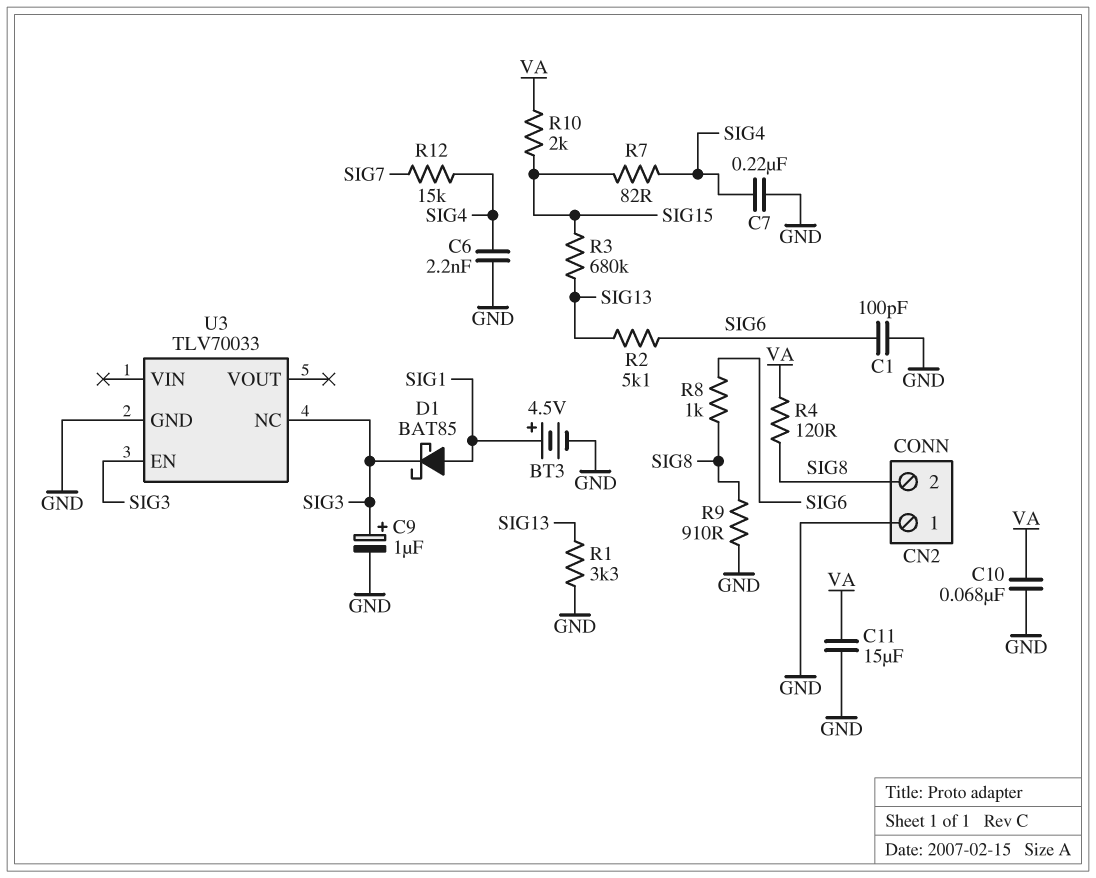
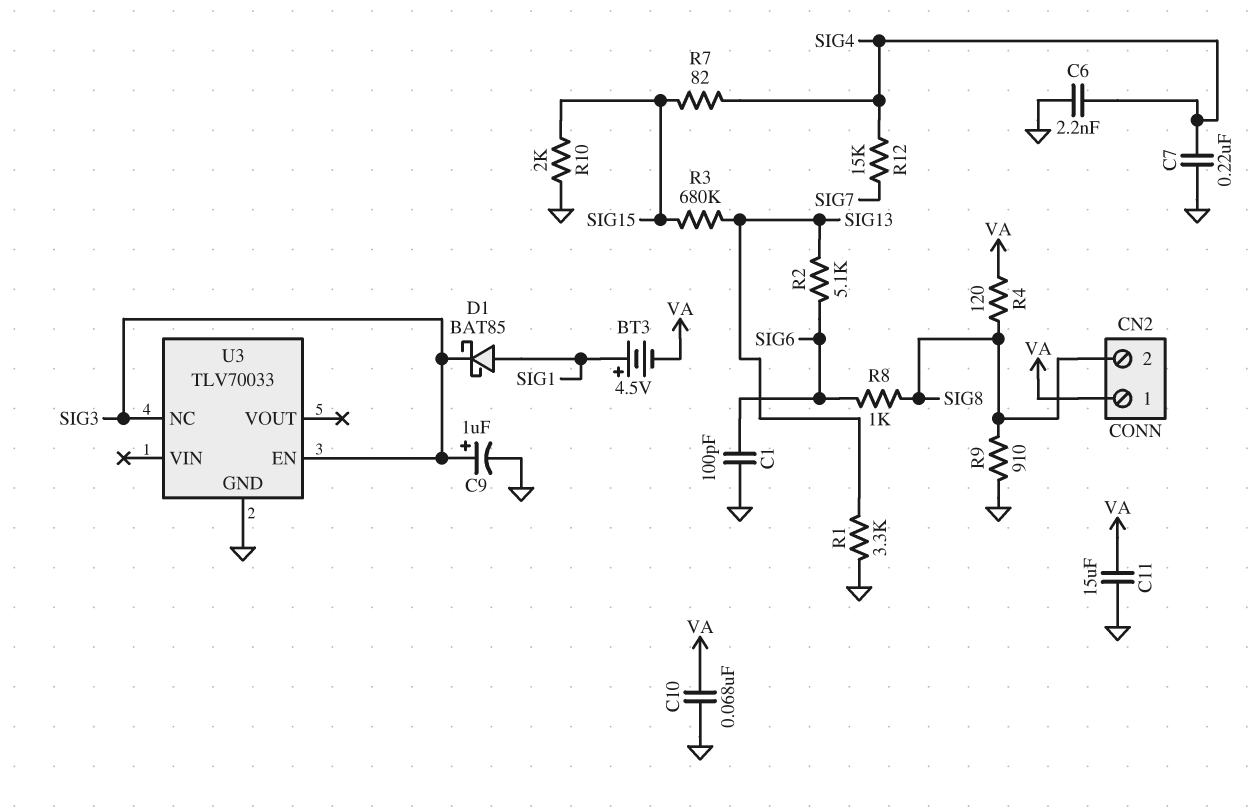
BT3: 4.5V (plus SIG1, minus GND) -> 4.5V (plus SIG1, minus VA)
CN2 pin 1: GND -> VA
R10: 2k (SIG15, VA) -> 2k (GND, SIG15)

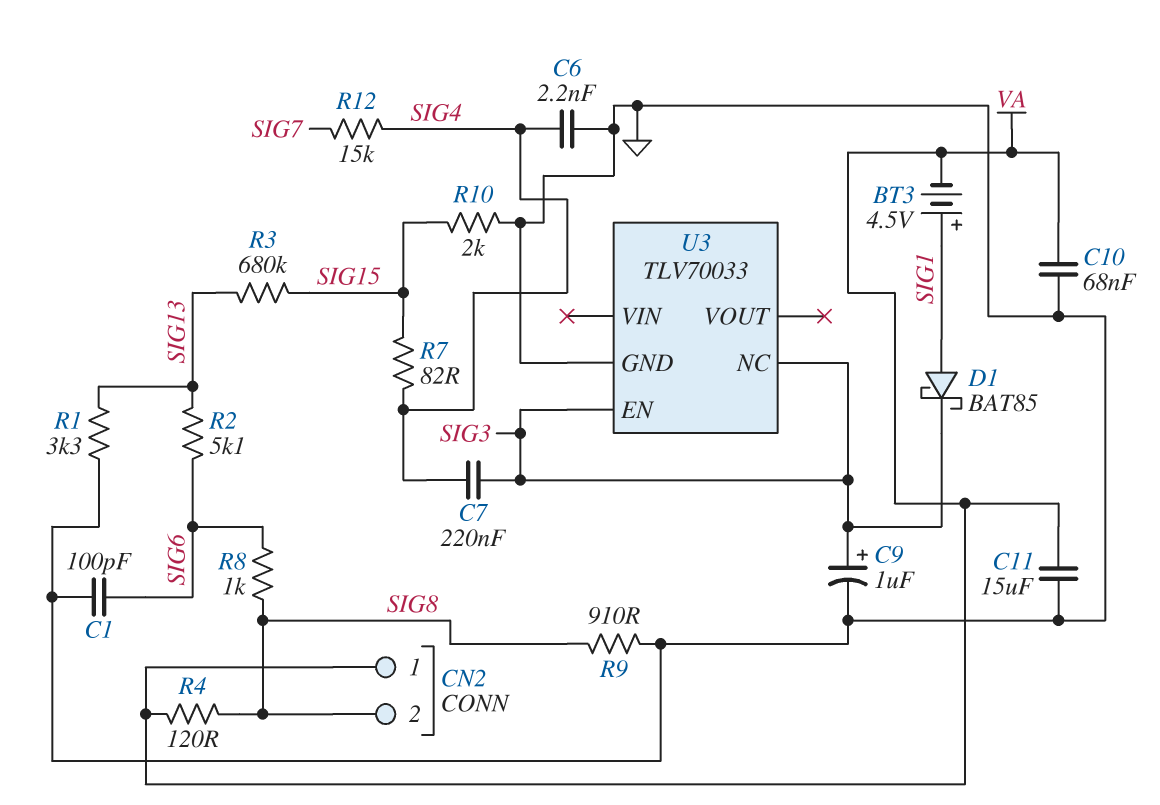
C7: 220nF (GND, SIG4) -> 220nF (SIG3, SIG4)

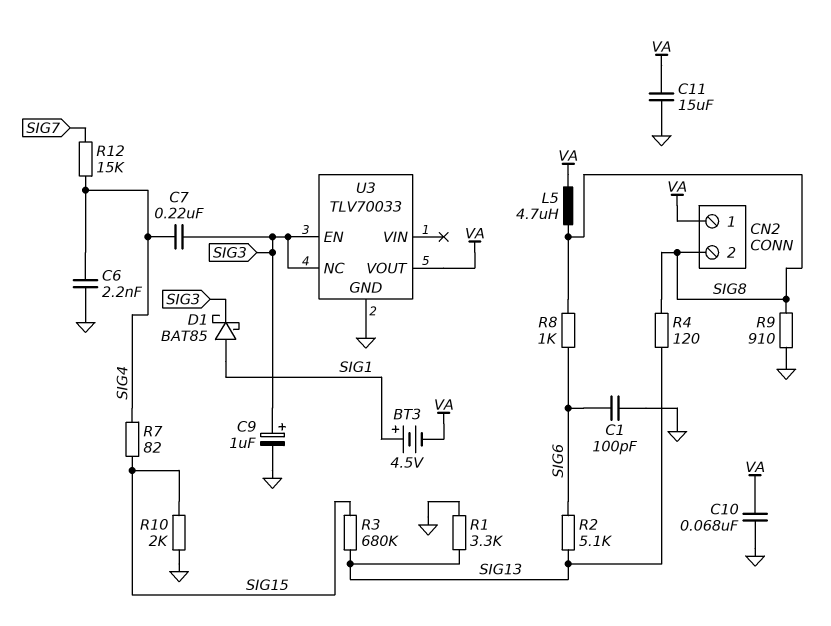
L5: none -> 4.7uH (SIG8, VA)
R4: 120 (SIG8, VA) -> 120 (SIG8, SIG13)
U3 pin VOUT: none -> VA

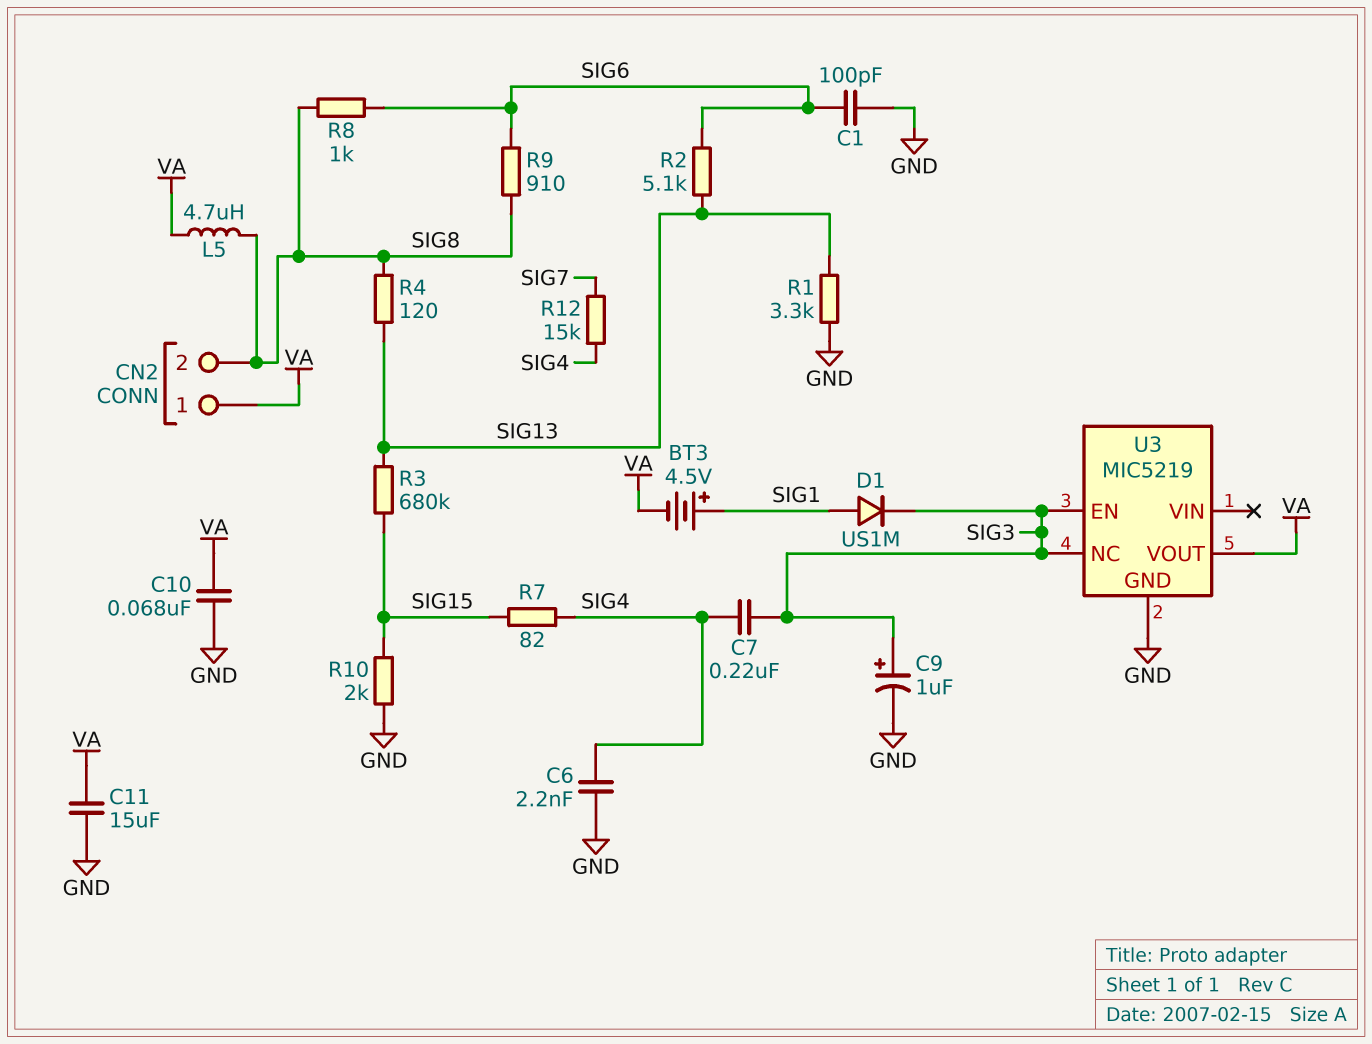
D1: schottky BAT85 (A SIG1, K SIG3) -> diode US1M (A SIG1, K SIG3)
R9: 910 (GND, SIG8) -> 910 (SIG6, SIG8)
U3: TLV70033 -> MIC5219

